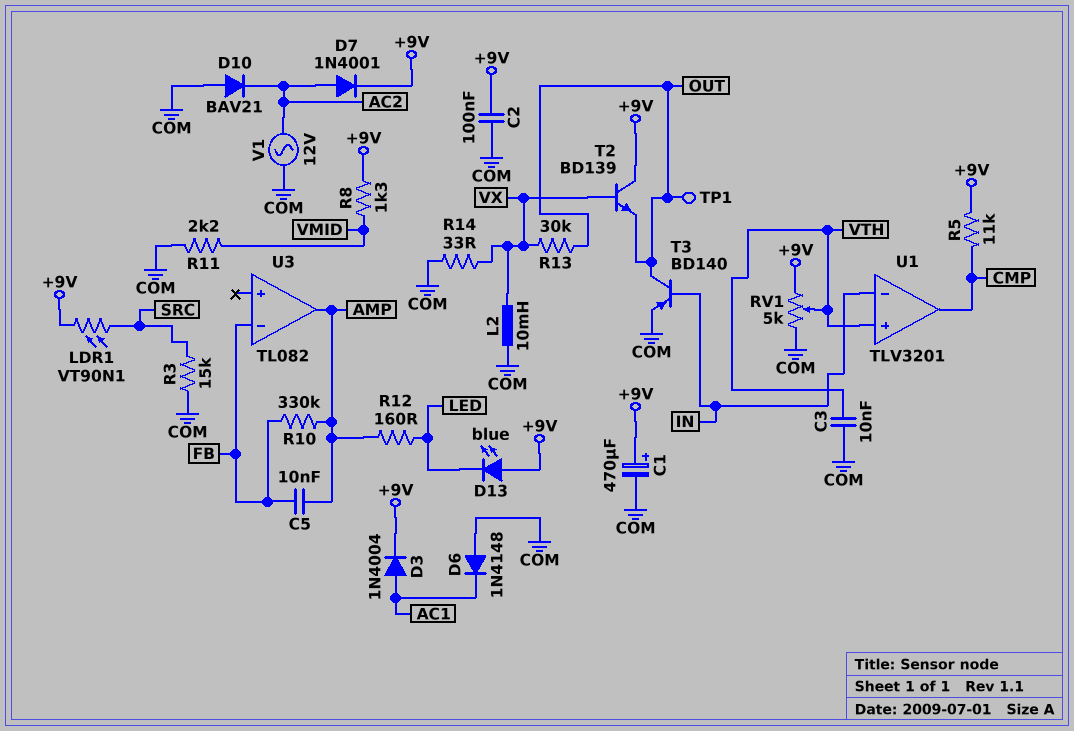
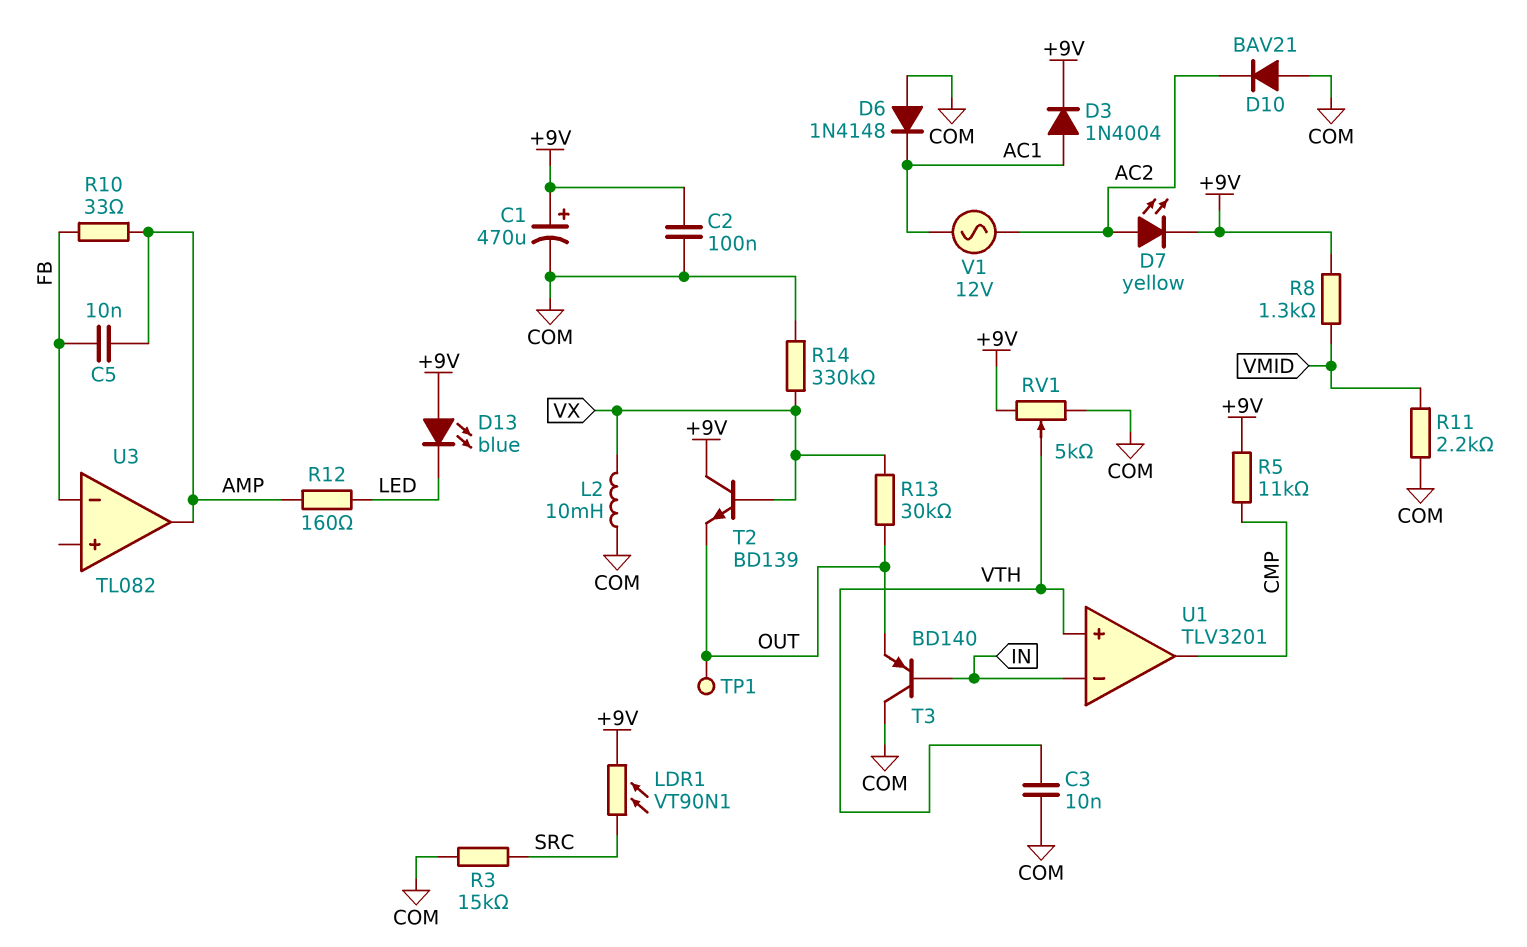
D7: diode 1N4001 (A AC2, K +9V) -> LED yellow (A AC2, K +9V)
R10: 330k (AMP, FB) -> 33 (AMP, FB)
R14: 33 (COM, VX) -> 330k (COM, VX)
T3: PNP BD140 (B IN, C OUT, E COM) -> PNP BD140 (B IN, C COM, E OUT)
V1: AC 12V (AC2, COM) -> AC 12V (AC1, AC2)

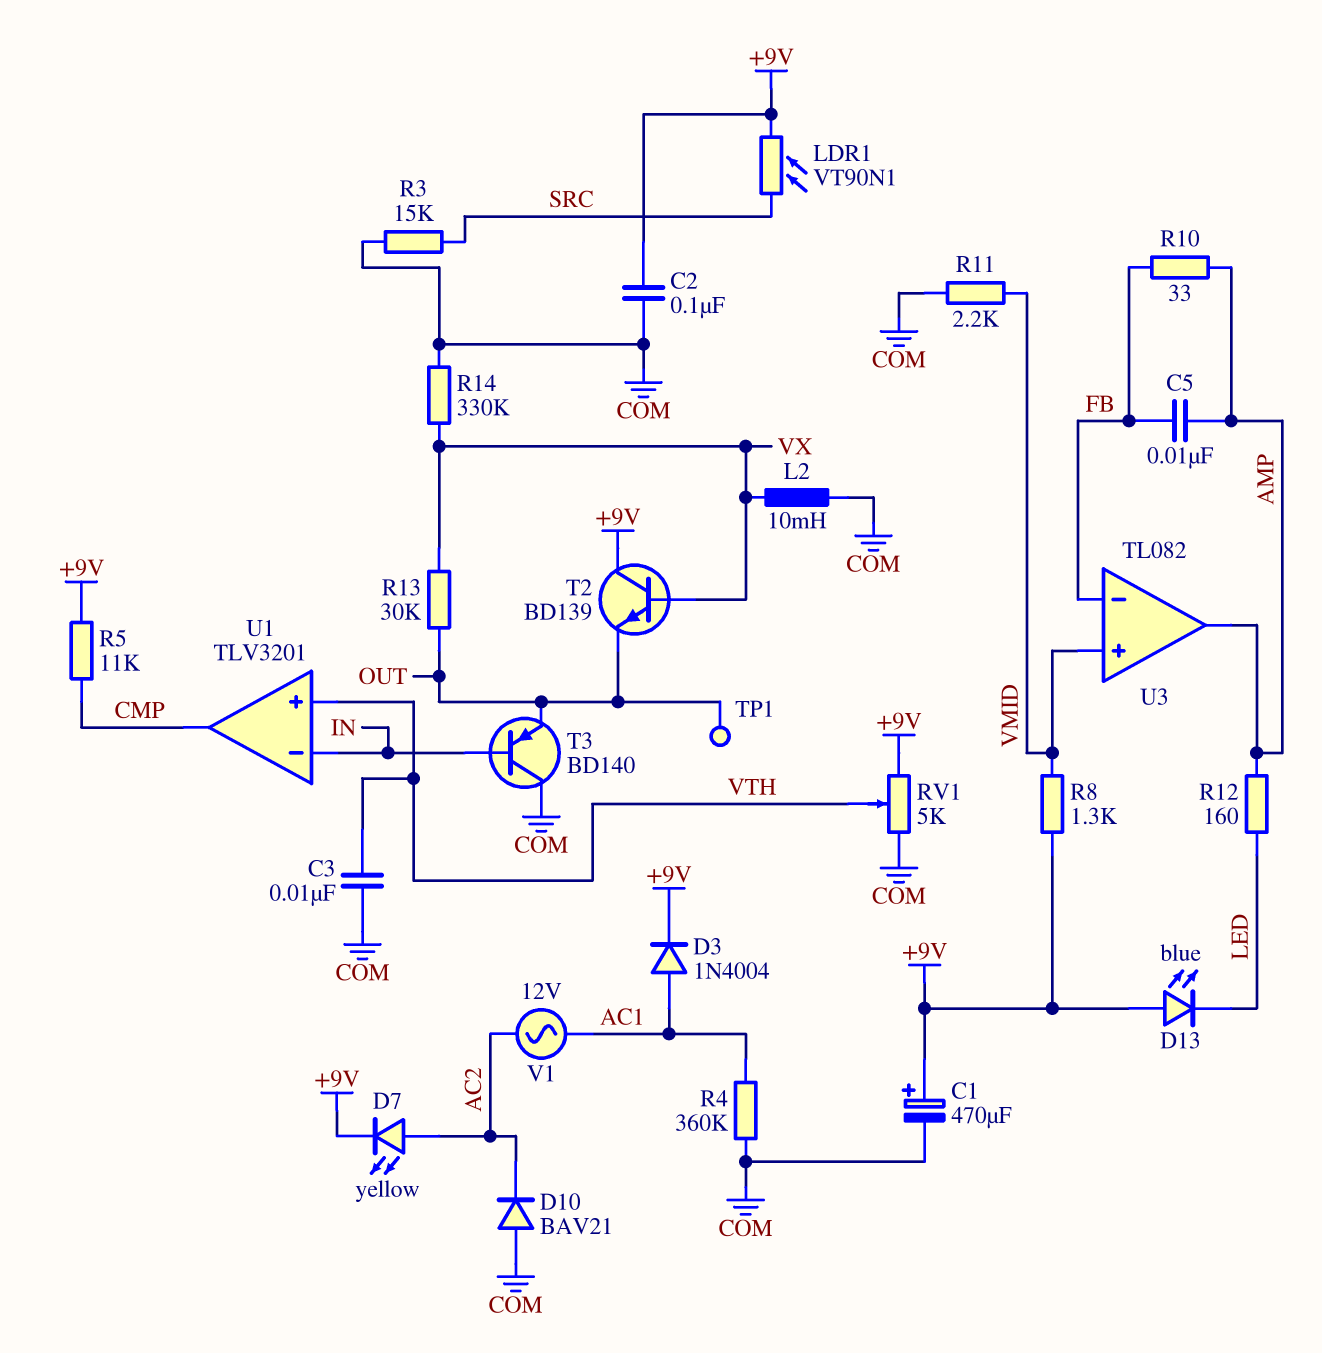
D6: diode 1N4148 (A COM, K AC1) -> none
R4: none -> 360k (AC1, COM)
U3 pin in+: none -> VMID

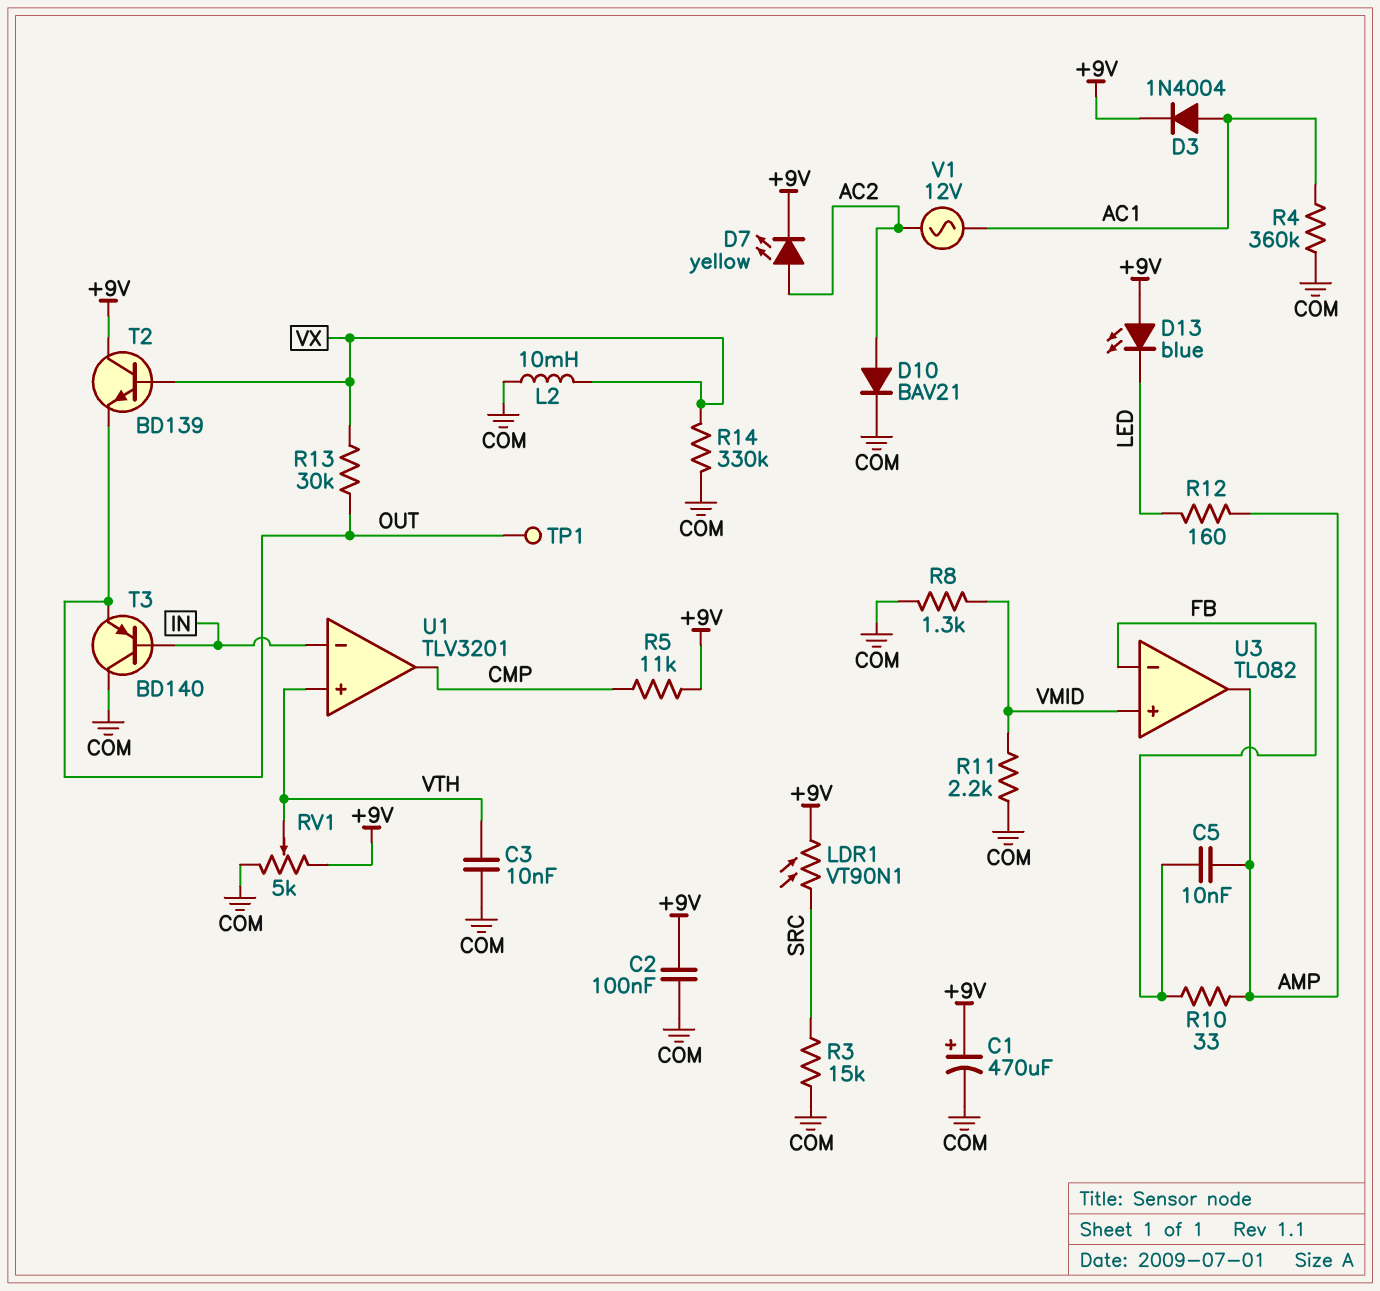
D10: diode BAV21 (A COM, K AC2) -> diode BAV21 (A AC2, K COM)
R8: 1.3k (+9V, VMID) -> 1.3k (COM, VMID)

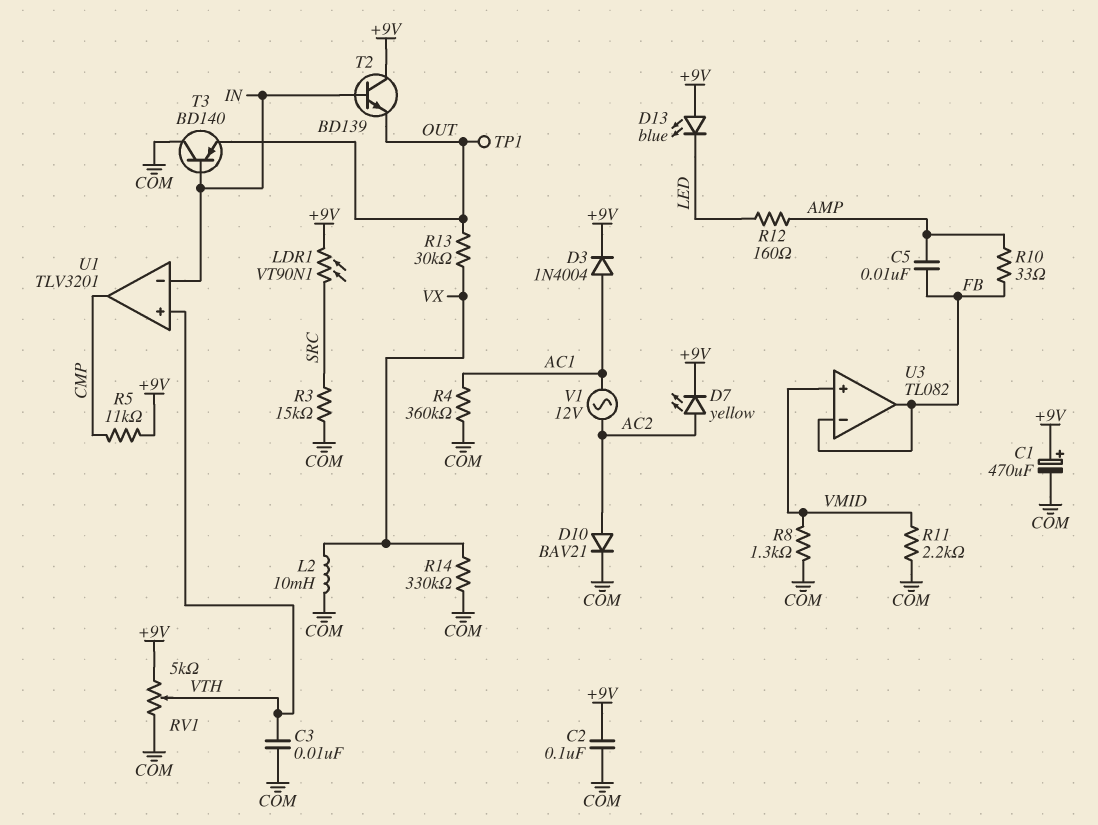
T2: NPN BD139 (B VX, C +9V, E OUT) -> NPN BD139 (B IN, C +9V, E OUT)
U3 pin out: AMP -> FB

